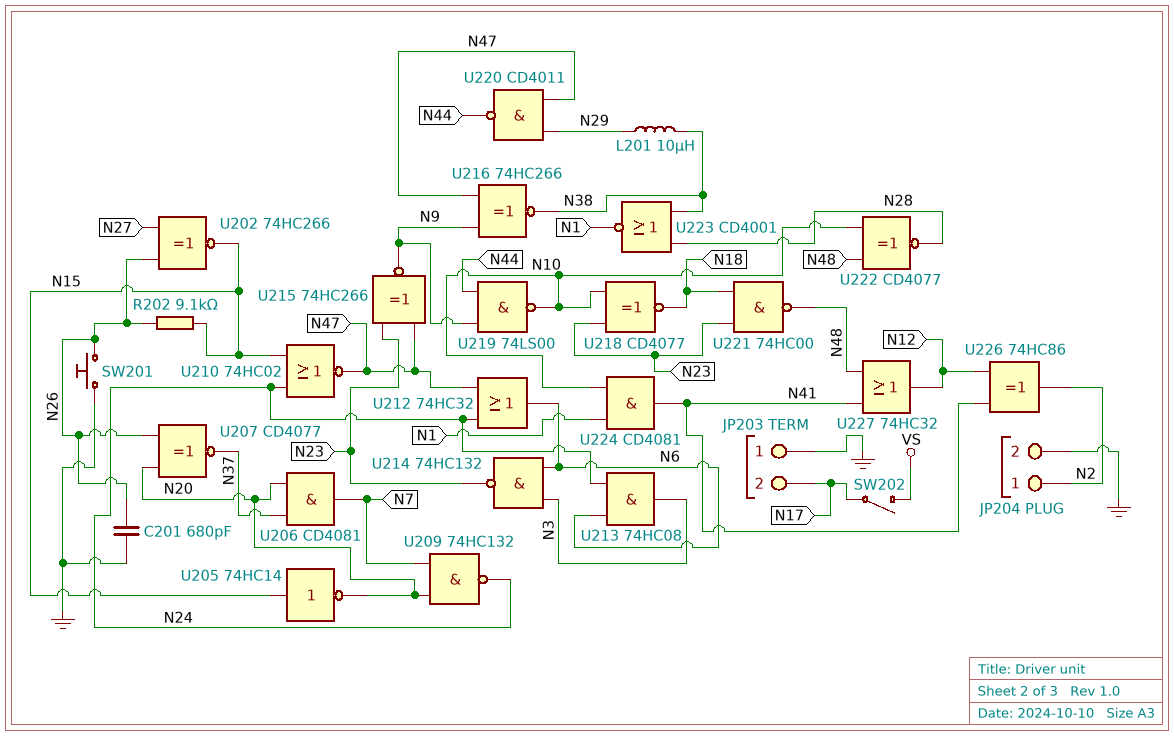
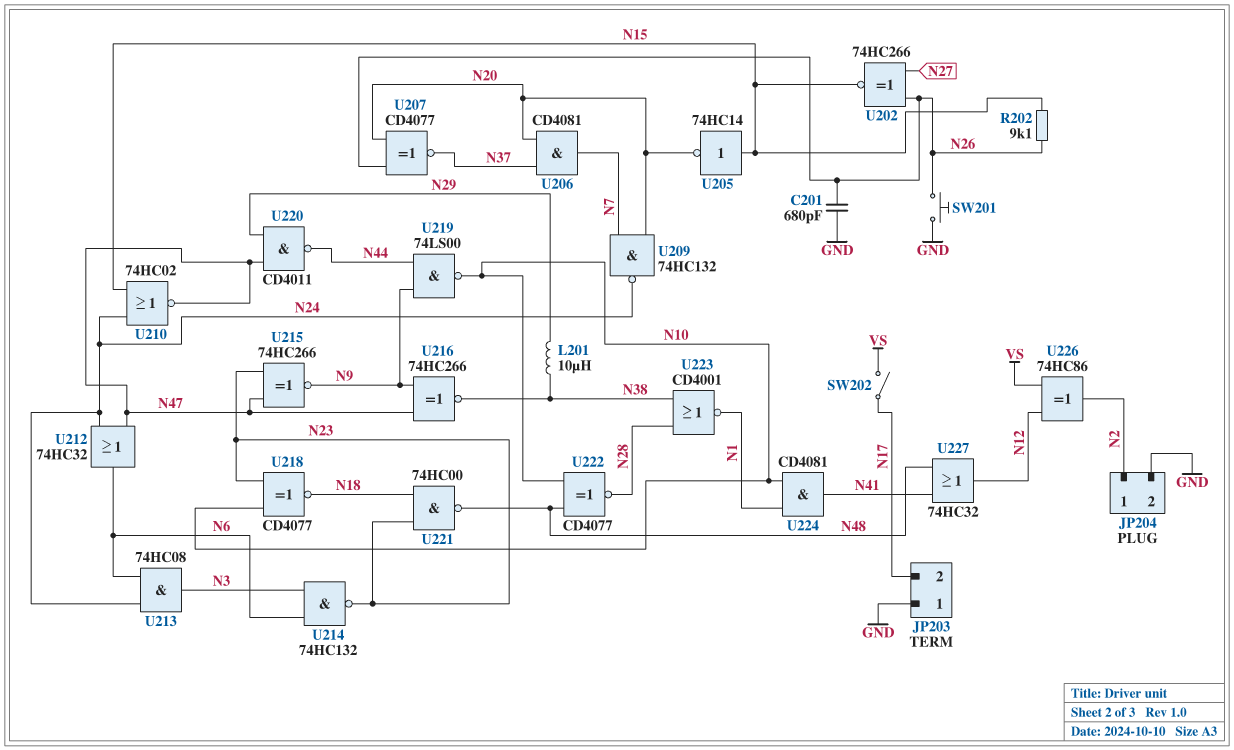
U226: XOR 74HC86 (in N12, in N41, out N2) -> XOR 74HC86 (in N12, in VS, out N2)

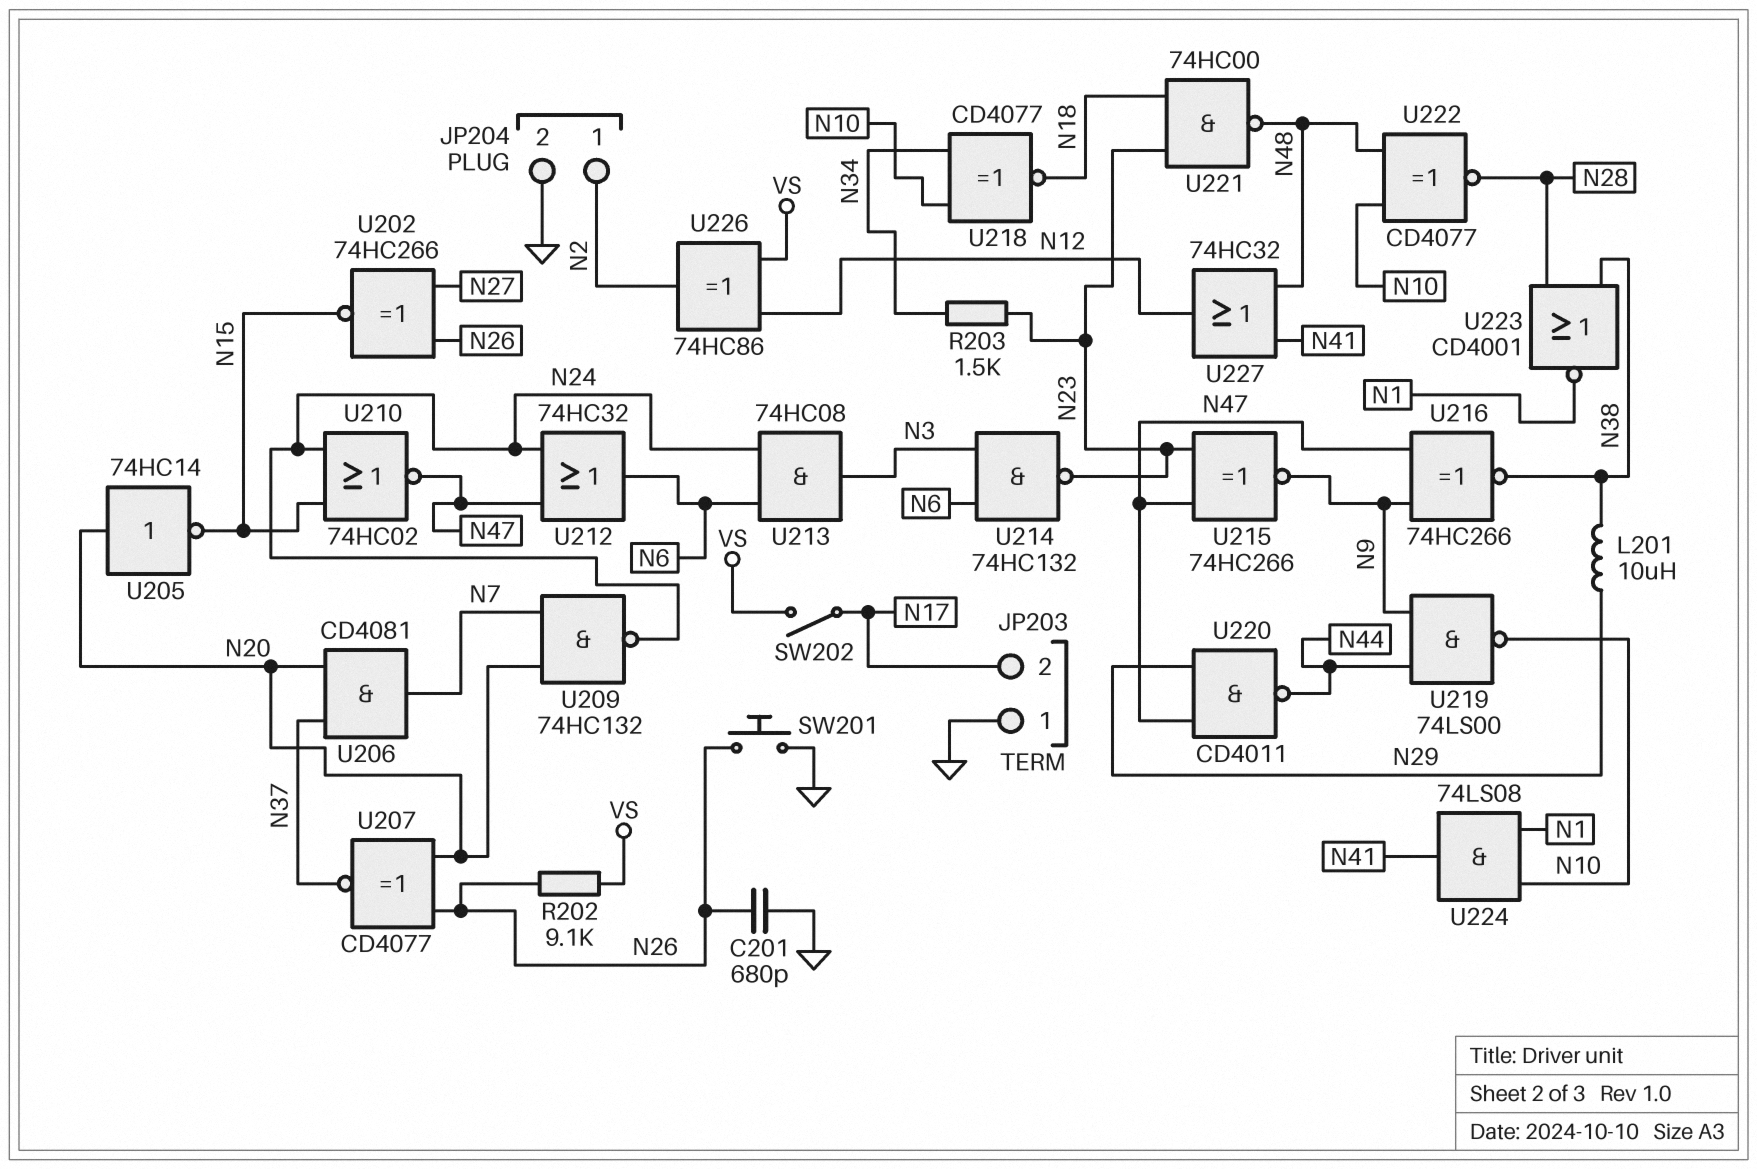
R202: 9.1k (N15, N26) -> 9.1k (N26, VS)
R203: none -> 1.5k (N23, N34)
U205: NOT 74HC14 (in N15, out N20) -> NOT 74HC14 (in N20, out N15)
U218: XNOR CD4077 (in N10, in N23, out N18) -> XNOR CD4077 (in N10, in N34, out N18)
U224: AND CD4081 (in N1, in N10, out N41) -> AND 74LS08 (in N1, in N10, out N41)

